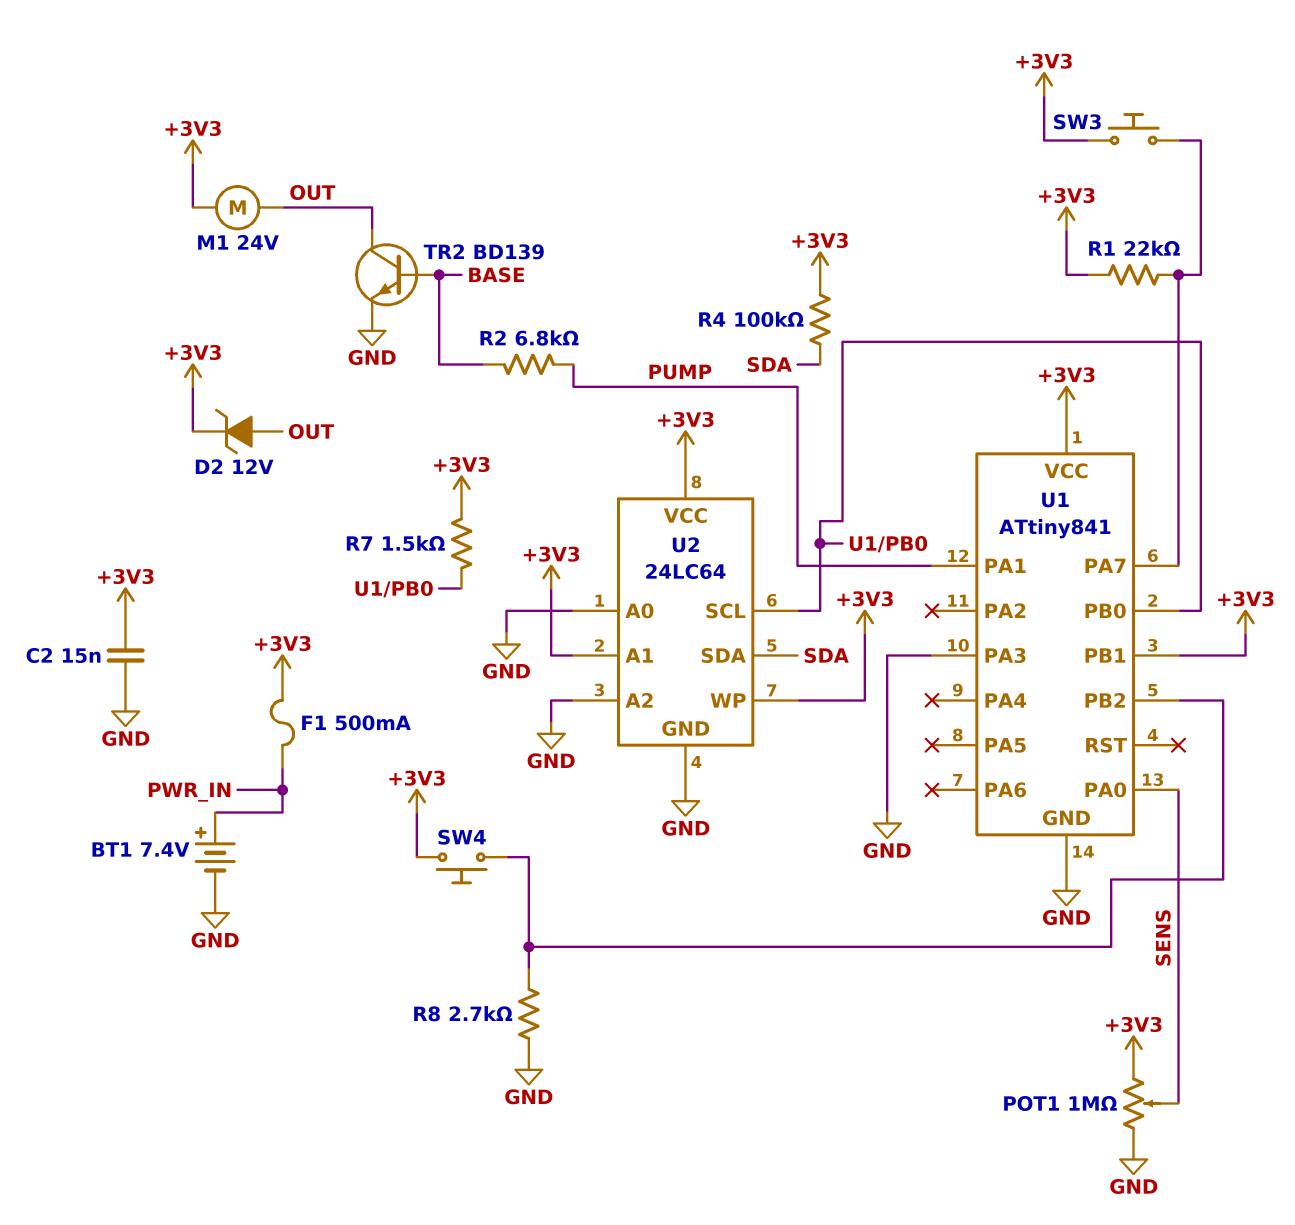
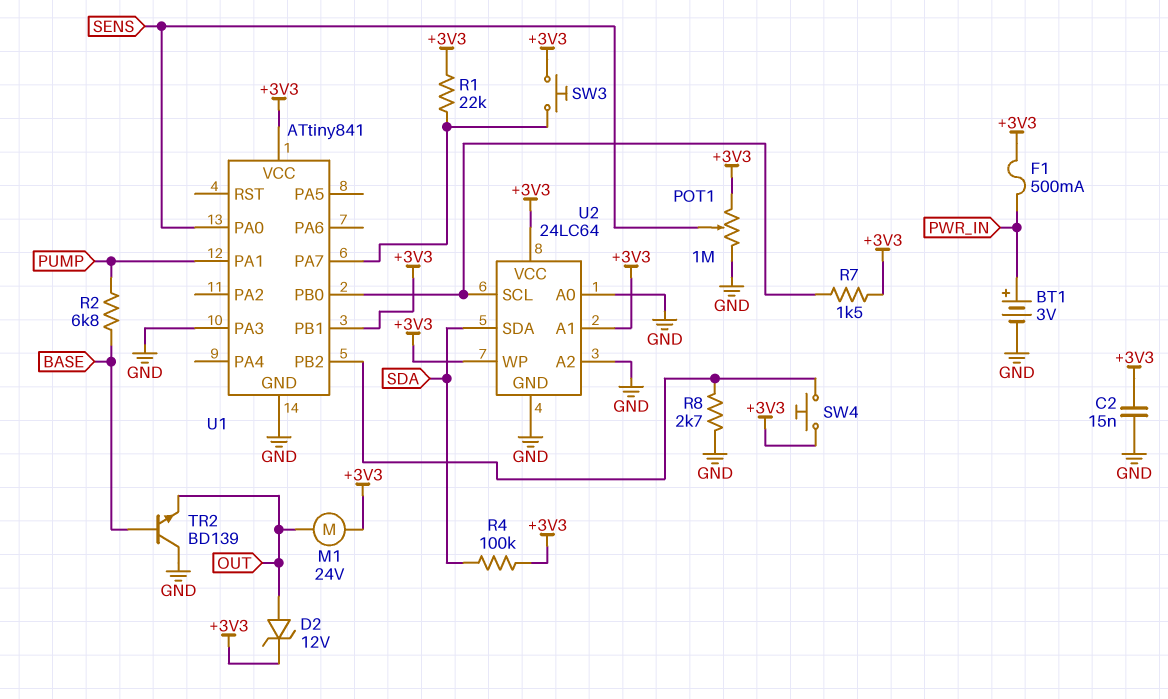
BT1: 7.4V (plus PWR_IN, minus GND) -> 3V (plus PWR_IN, minus GND)
TR2: NPN BD139 (B BASE, C OUT, E GND) -> NPN BD139 (B BASE, C GND, E OUT)

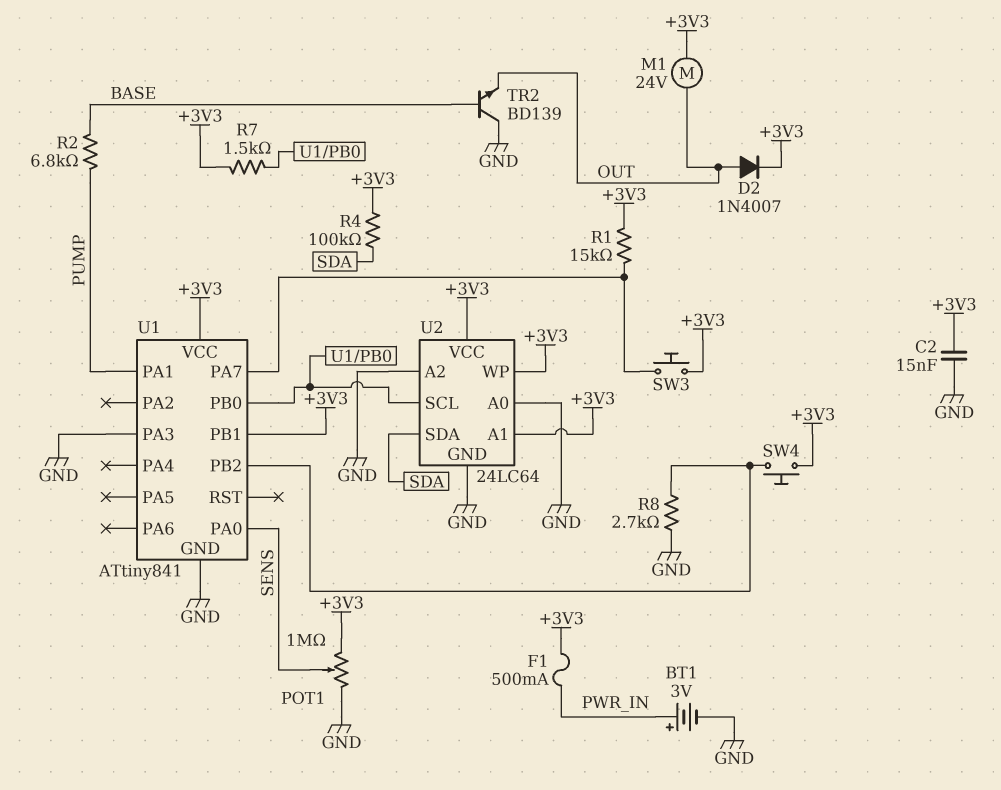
D2: zener 12V (A OUT, K +3V3) -> diode 1N4007 (A OUT, K +3V3)
R1: 22k (+3V3, U1/PA7) -> 15k (+3V3, U1/PA7)

